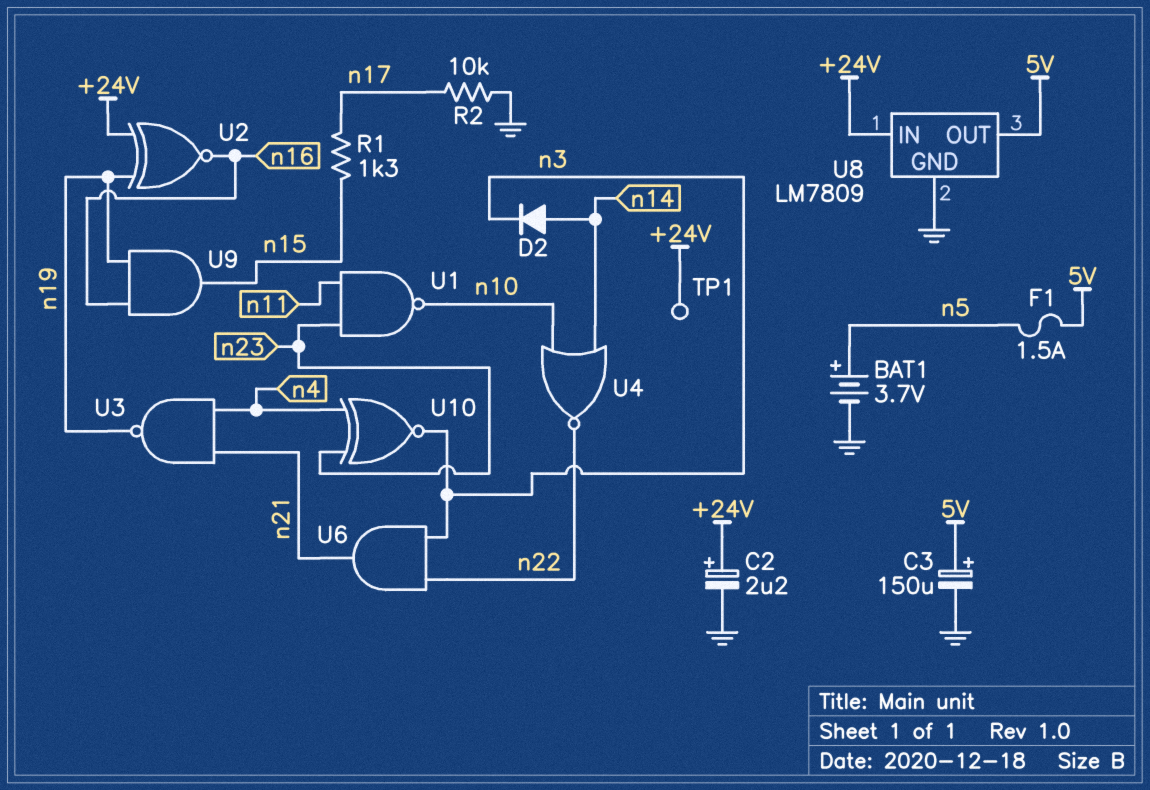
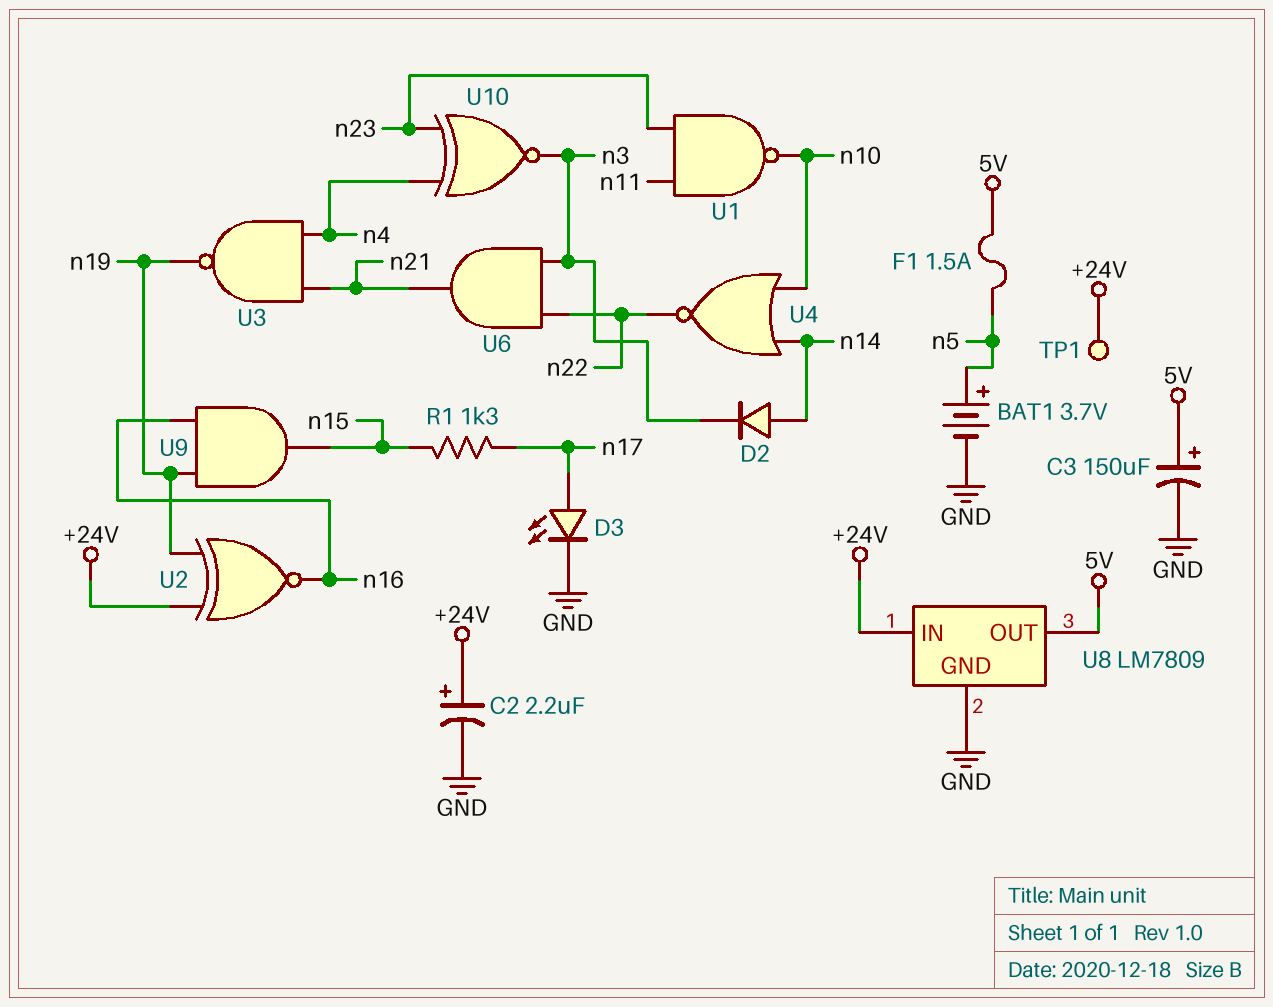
D3: none -> LED (A n17, K GND)
R2: 10k (GND, n17) -> none

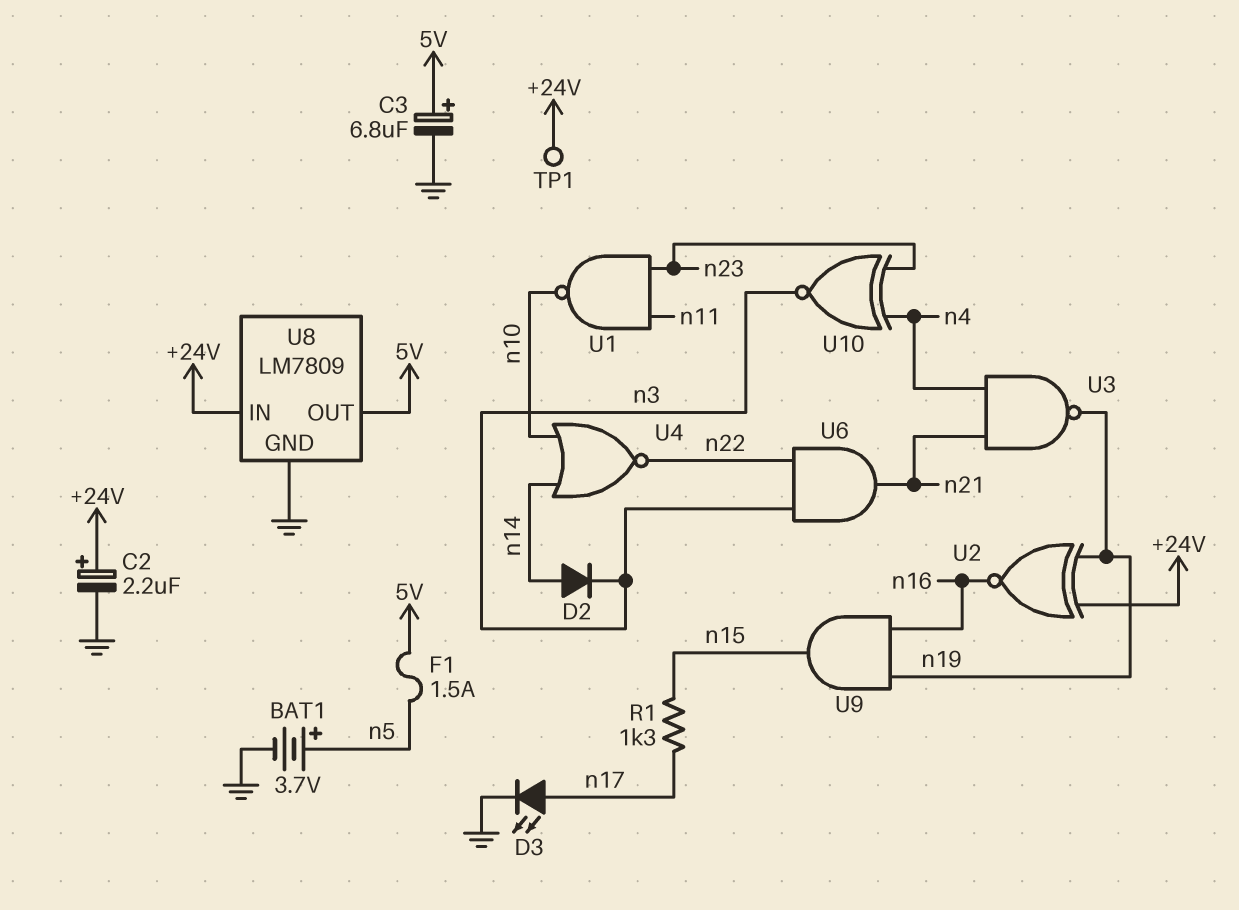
C3: 150uF (plus 5V, minus GND) -> 6.8uF (plus 5V, minus GND)

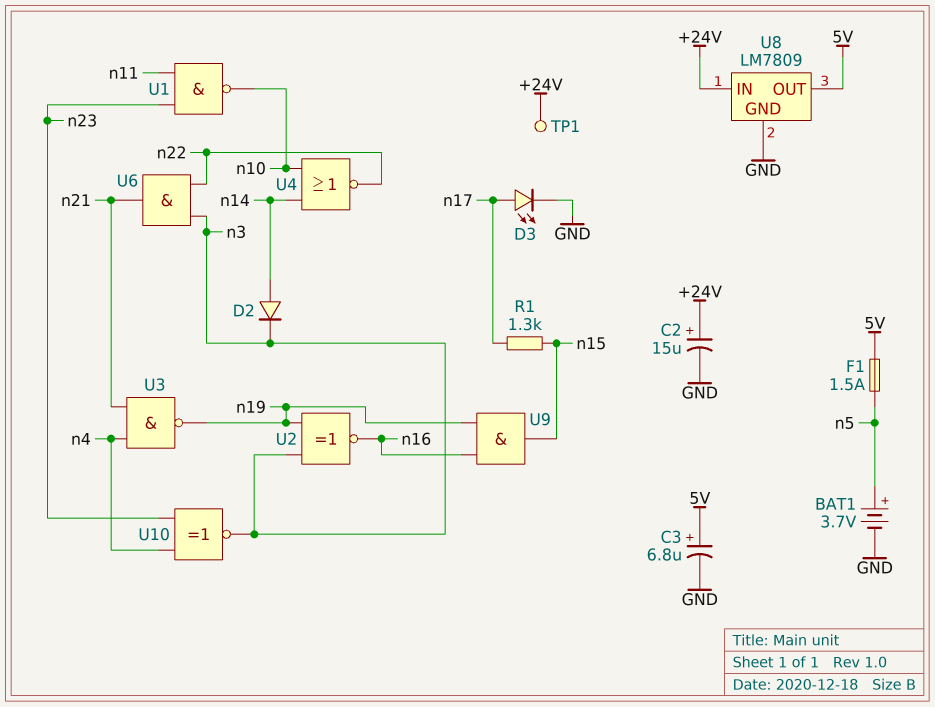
C2: 2.2uF (plus +24V, minus GND) -> 15uF (plus +24V, minus GND)
U2: XNOR (in +24V, in n19, out n16) -> XNOR (in n3, in n19, out n16)

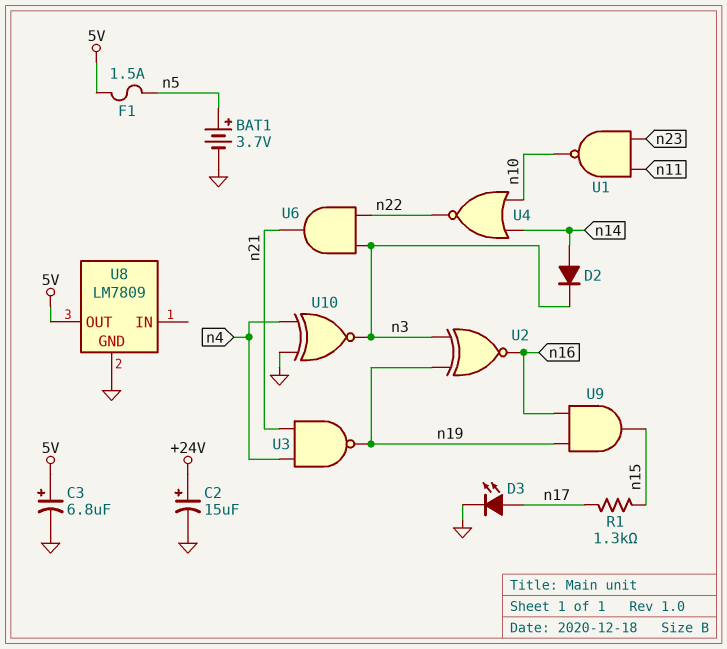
TP1: test point (+24V) -> none
U8 pin IN: +24V -> none
U10: XNOR (in n4, in n23, out n3) -> XNOR (in GND, in n4, out n3)

